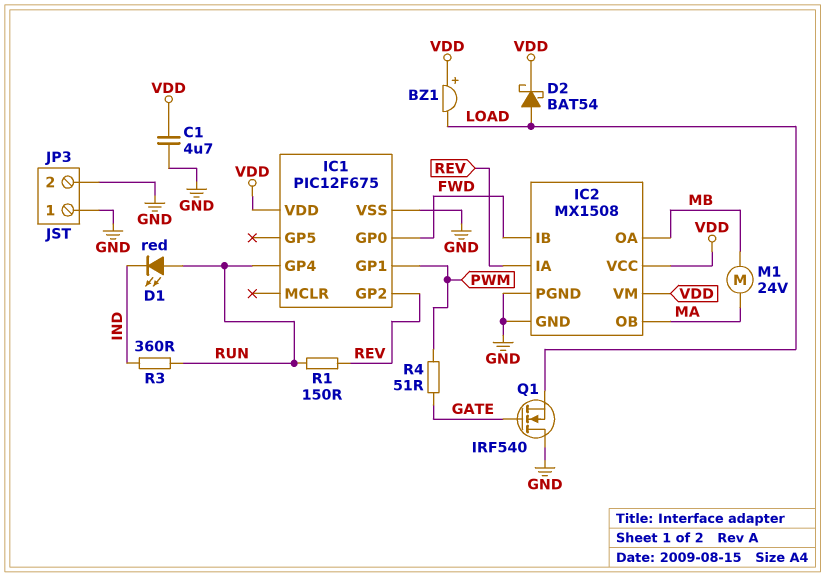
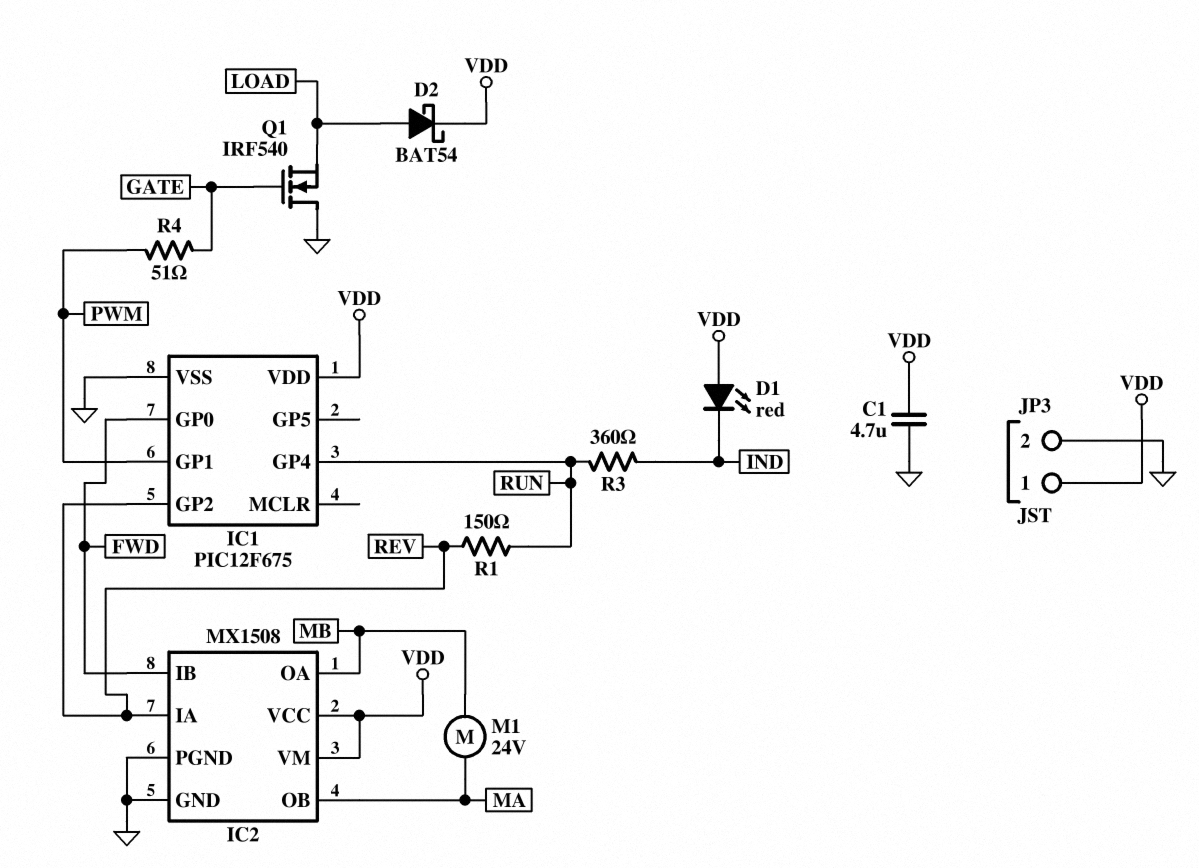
BZ1: buzzer (plus VDD, minus LOAD) -> none
D1: LED red (A RUN, K IND) -> LED red (A VDD, K IND)
JP3 pin 1: GND -> VDD

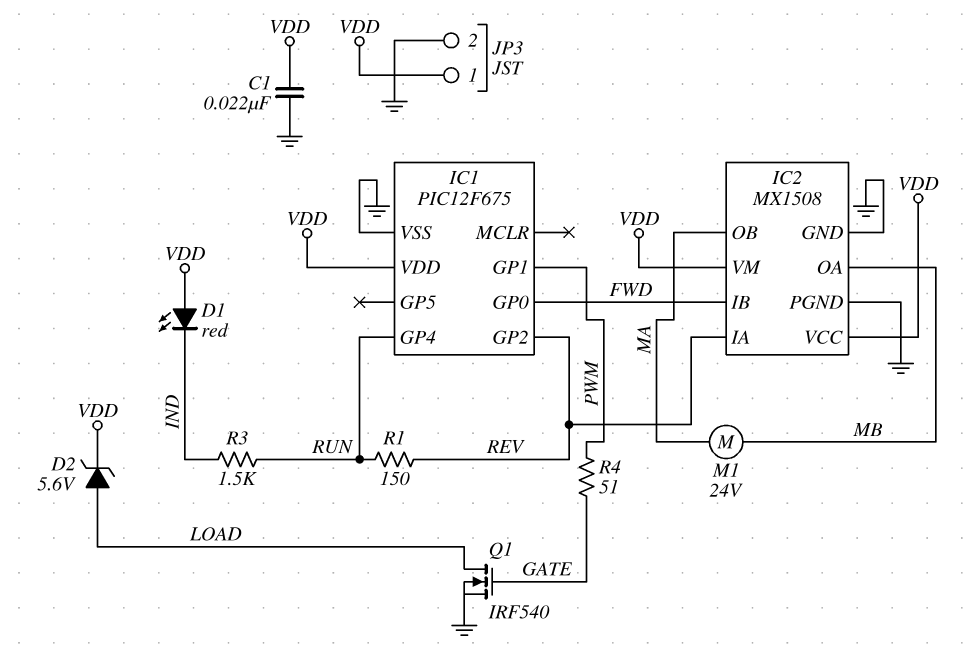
C1: 4.7uF (GND, VDD) -> 22nF (GND, VDD)
D2: schottky BAT54 (A LOAD, K VDD) -> zener 5.6V (A LOAD, K VDD)
Q1: NMOS IRF540 (G GATE, D GND, S LOAD) -> NMOS IRF540 (G GATE, D LOAD, S GND)
R3: 360 (IND, RUN) -> 1.5k (IND, RUN)

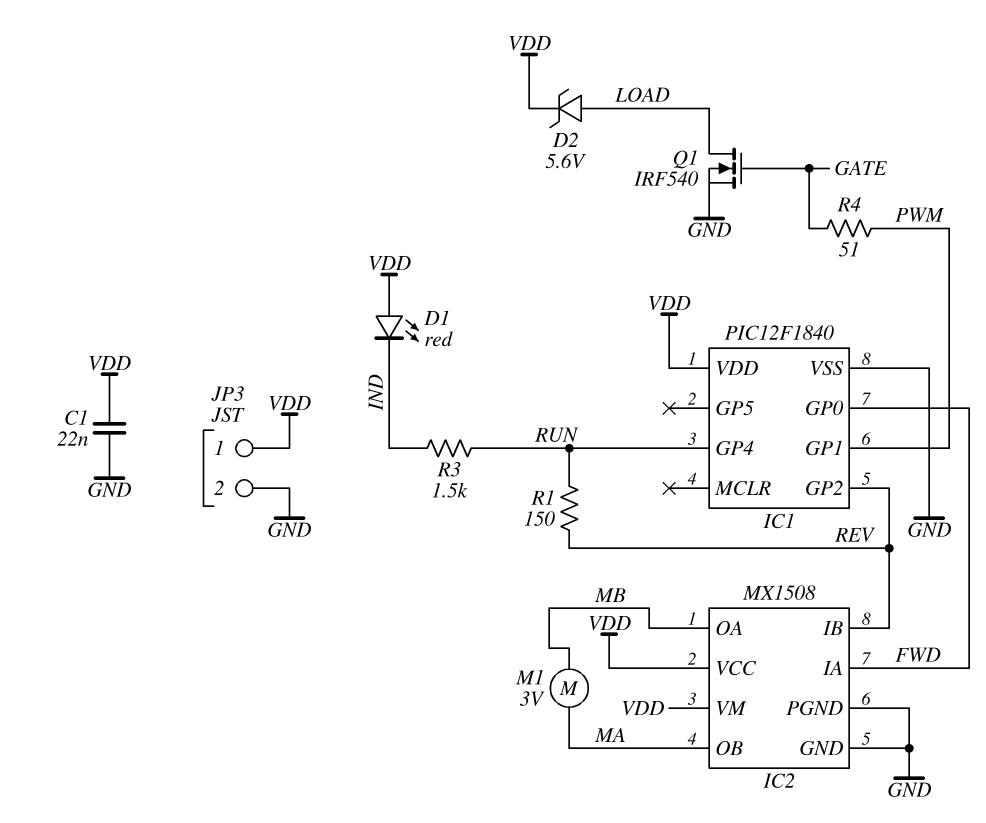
IC1: PIC12F675 -> PIC12F1840
IC2 pin IA: REV -> FWD
IC2 pin IB: FWD -> REV
M1: motor 24V (MA, MB) -> motor 3V (MA, MB)

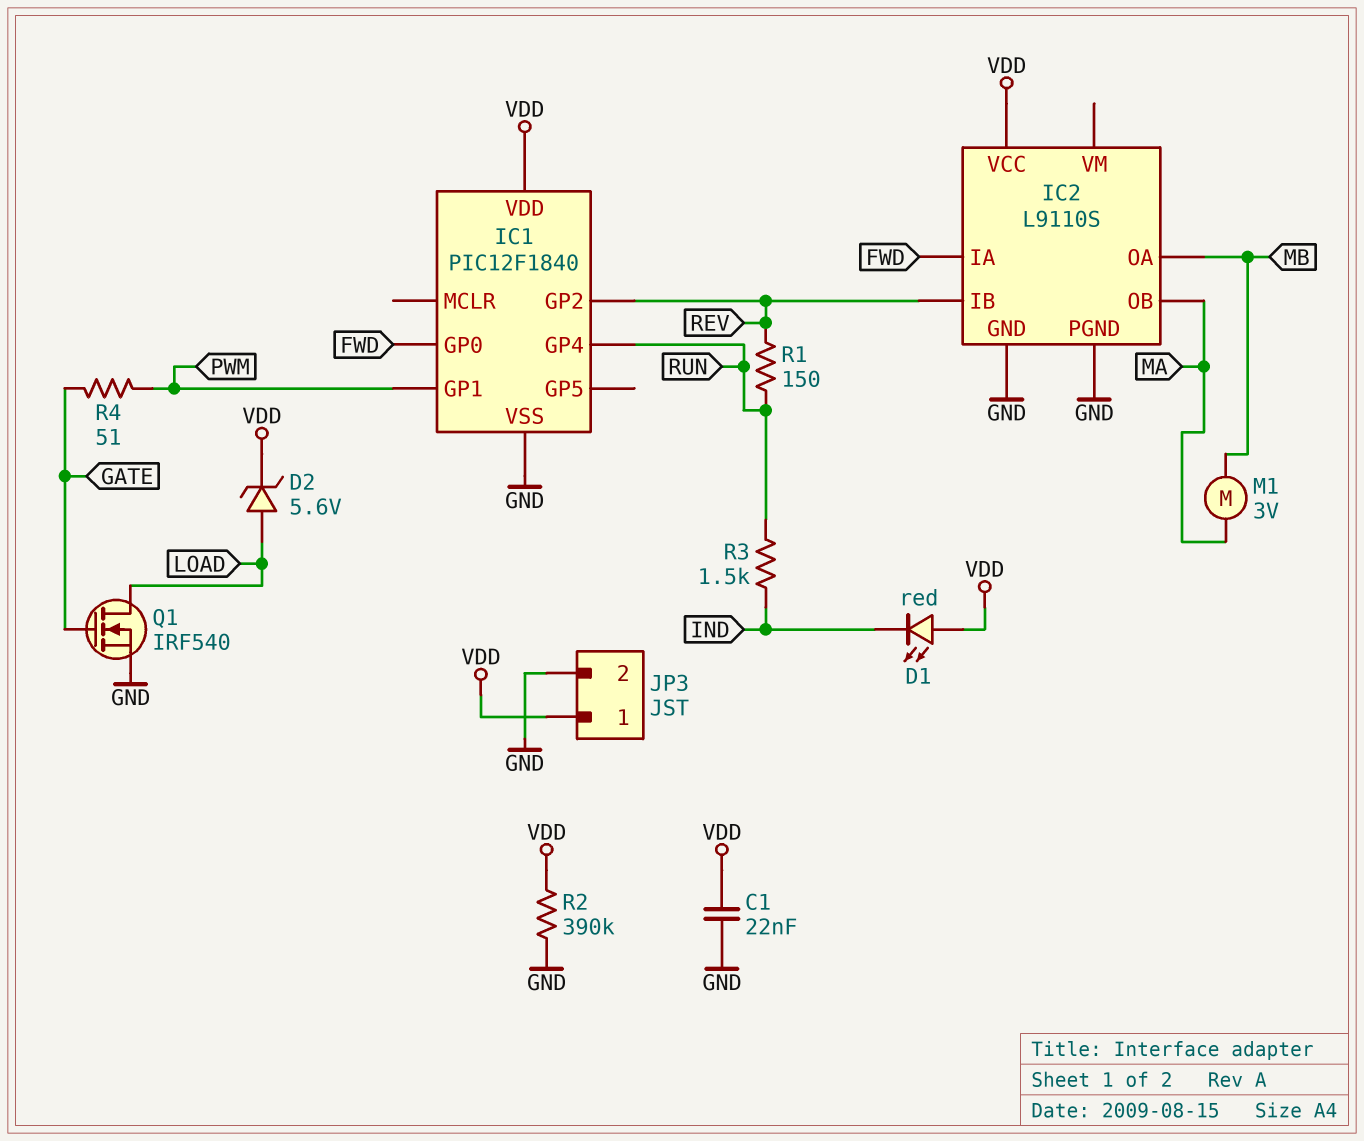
IC2: MX1508 -> L9110S
IC2 pin VM: VDD -> none
R2: none -> 390k (GND, VDD)

